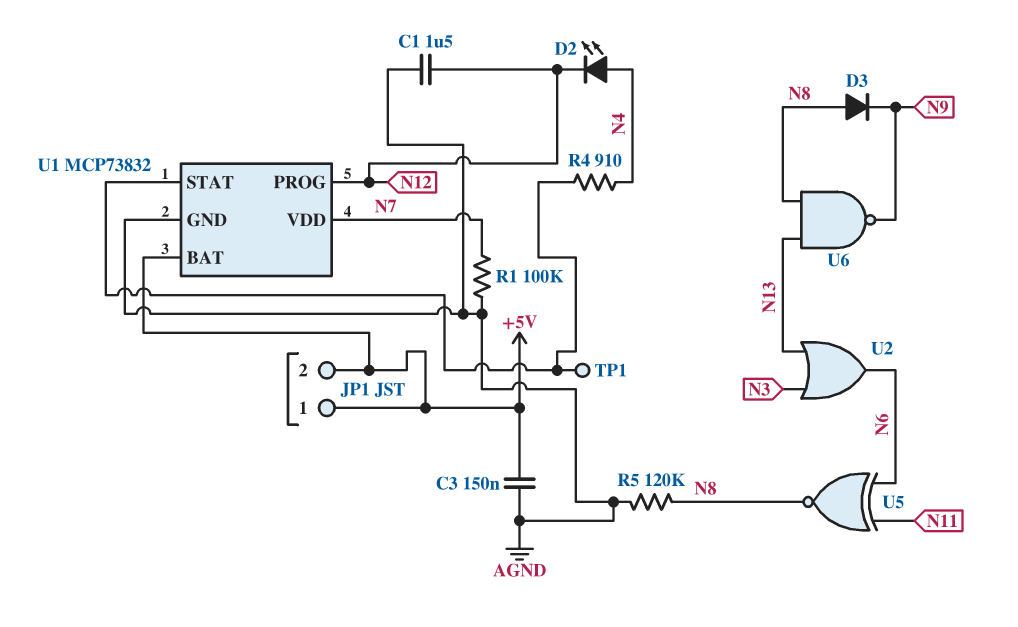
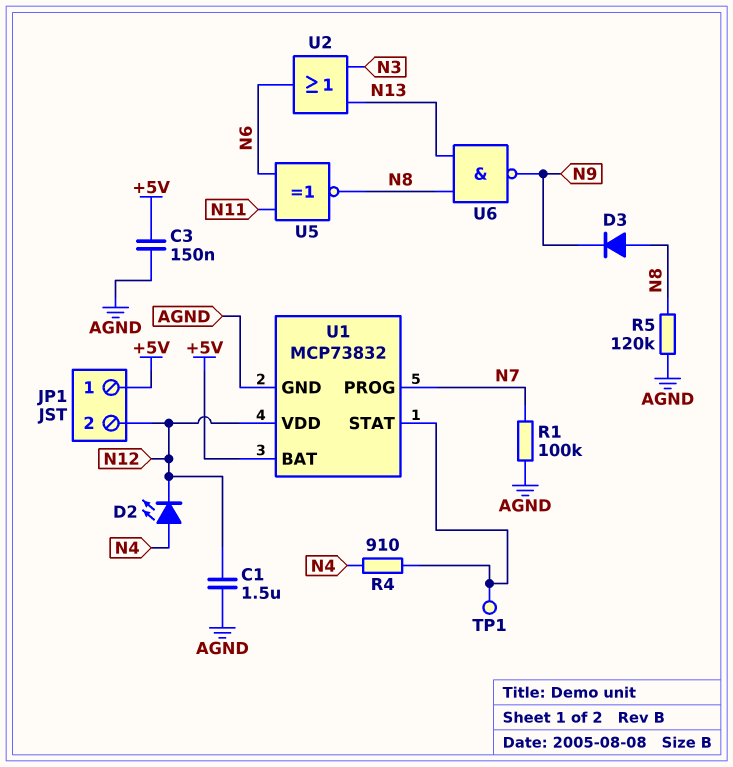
JP1 pin 2: +5V -> N12
U1 pin PROG: N12 -> N7
U1 pin VDD: N7 -> N12

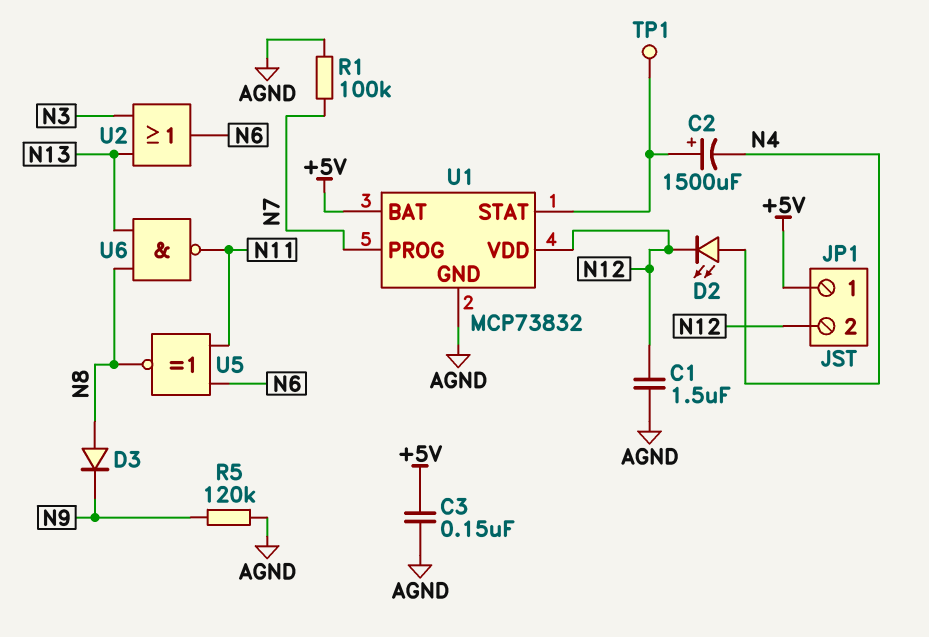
C2: none -> 1500uF (plus U1/STAT, minus N4)
R4: 910 (N4, U1/STAT) -> none
R5: 120k (AGND, N8) -> 120k (AGND, N9)
U6: NAND (in N8, in N13, out N9) -> NAND (in N8, in N13, out N11)

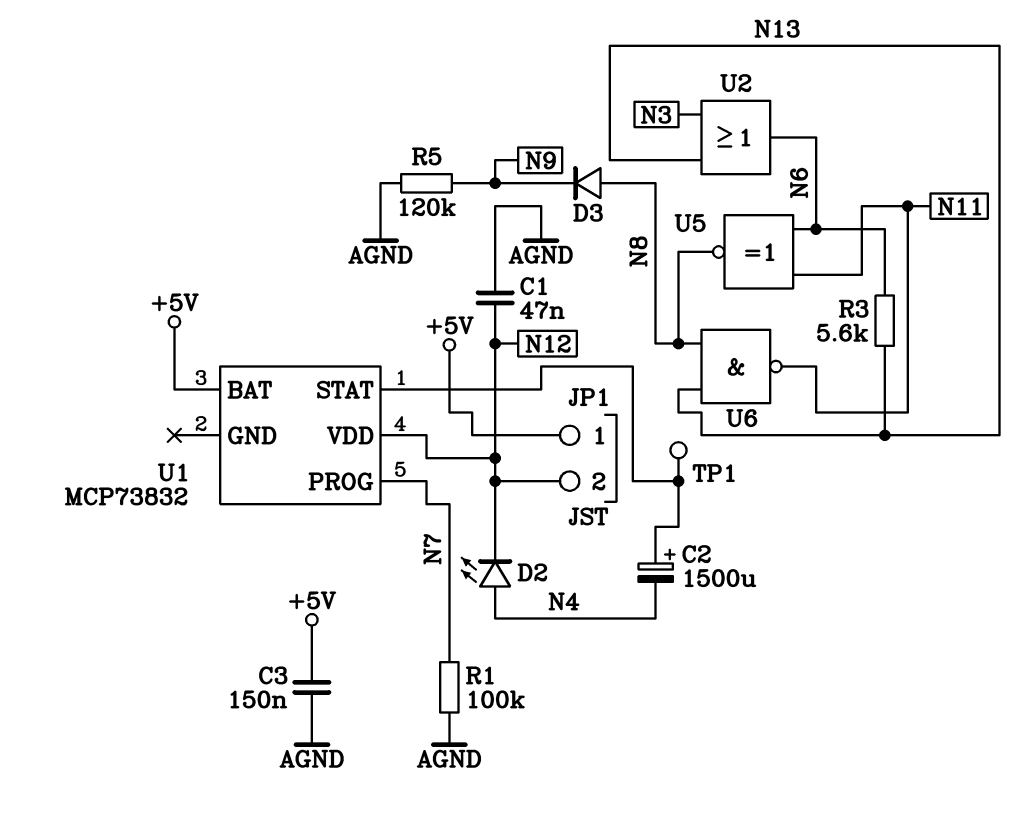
C1: 1.5uF (AGND, N12) -> 47nF (AGND, N12)
R3: none -> 5.6k (N6, N13)
U1 pin GND: AGND -> none

